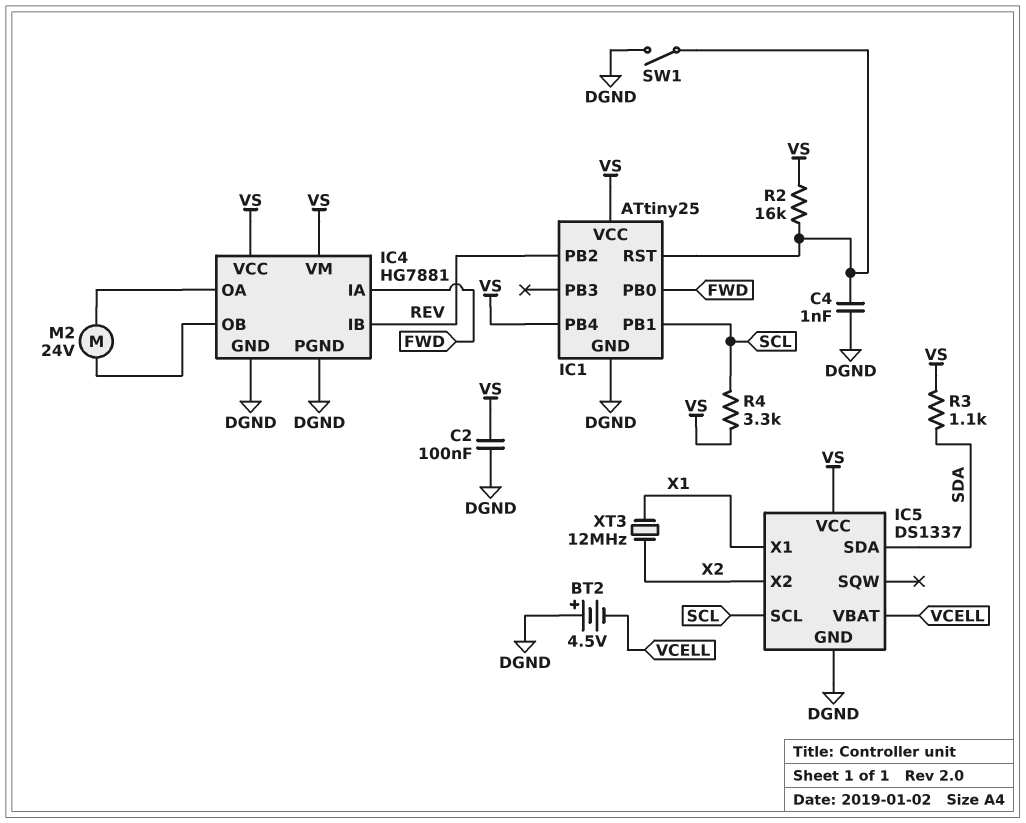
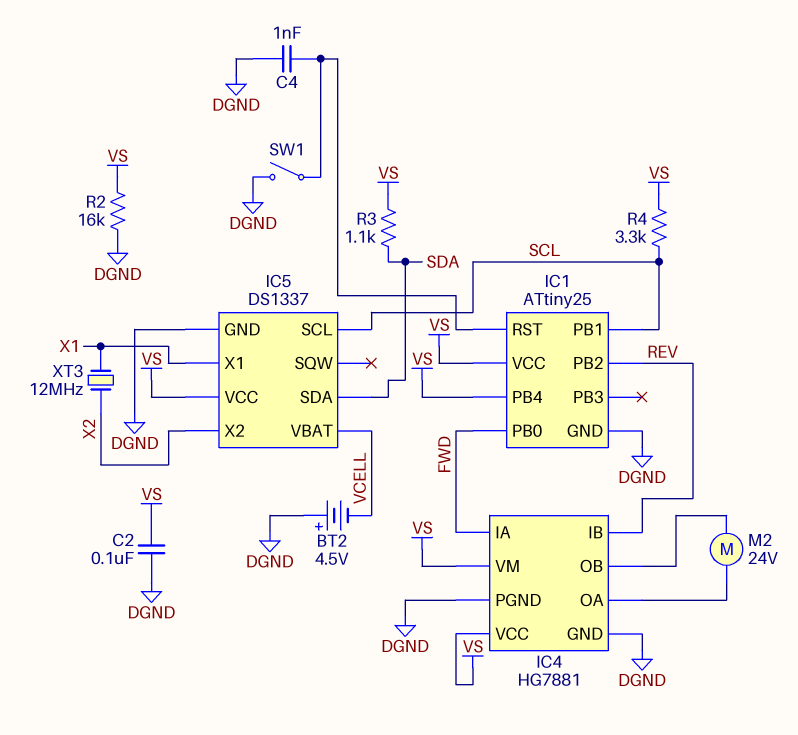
R2: 16k (IC1/RST, VS) -> 16k (DGND, VS)

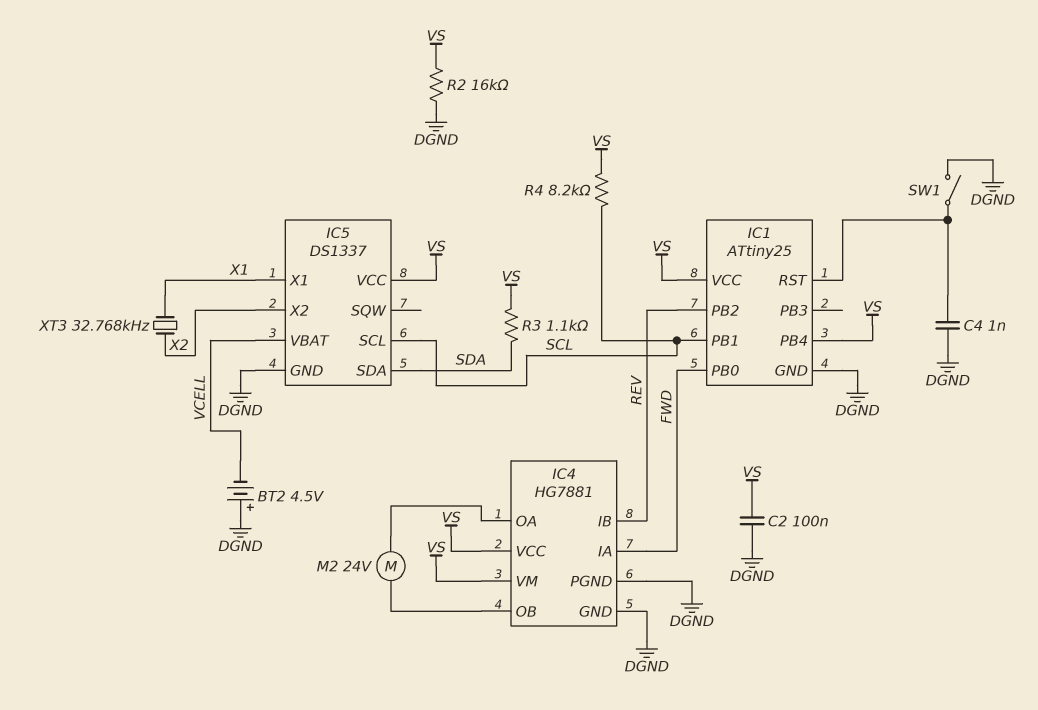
R4: 3.3k (SCL, VS) -> 8.2k (SCL, VS)
XT3: 12MHz (X1, X2) -> 32.768kHz (X1, X2)

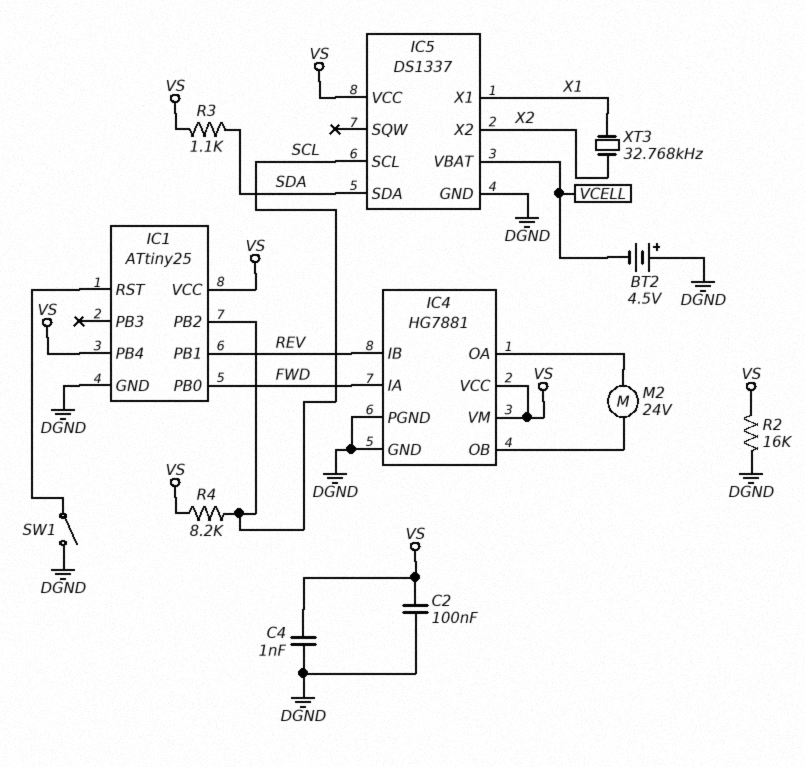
C4: 1nF (DGND, IC1/RST) -> 1nF (DGND, VS)
IC1 pin PB1: SCL -> REV
IC1 pin PB2: REV -> SCL

